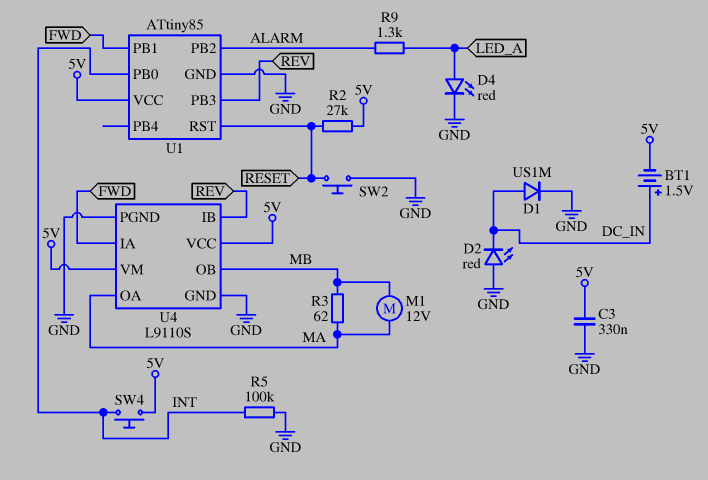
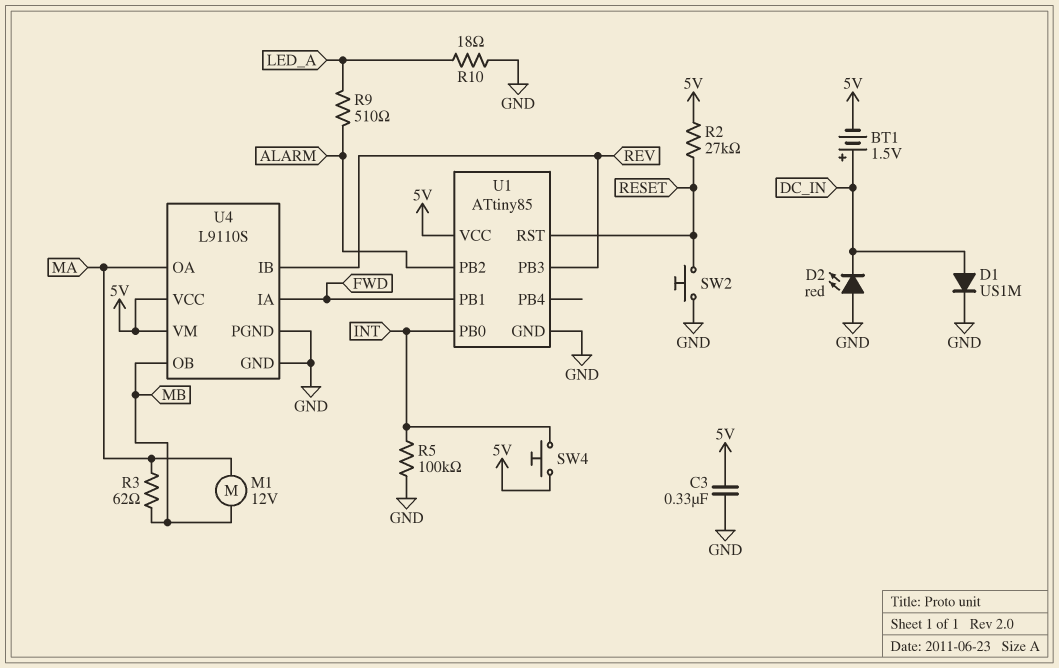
D4: LED red (A LED_A, K GND) -> none
R9: 1.3k (ALARM, LED_A) -> 510 (ALARM, LED_A)
R10: none -> 18 (GND, LED_A)

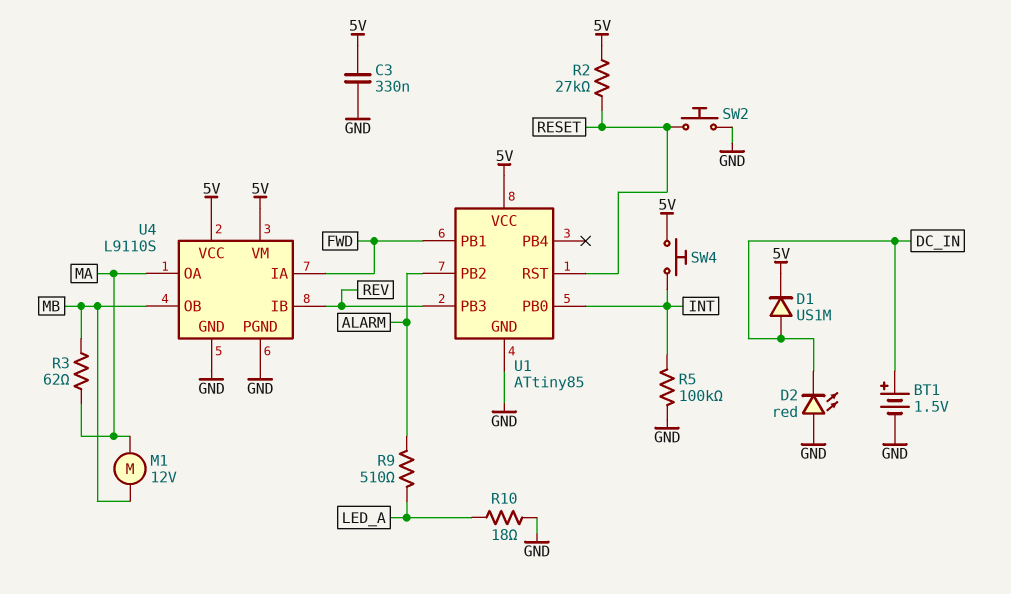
BT1: 1.5V (plus DC_IN, minus 5V) -> 1.5V (plus DC_IN, minus GND)
D1: diode US1M (A DC_IN, K GND) -> diode US1M (A DC_IN, K 5V)

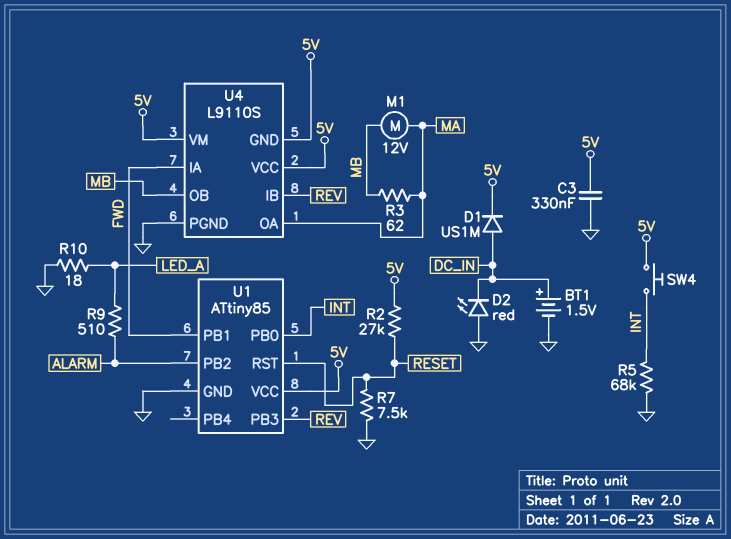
R5: 100k (GND, INT) -> 68k (GND, INT)
R7: none -> 7.5k (GND, RESET)
SW2: button (GND, RESET) -> none
U4 pin GND: GND -> 5V

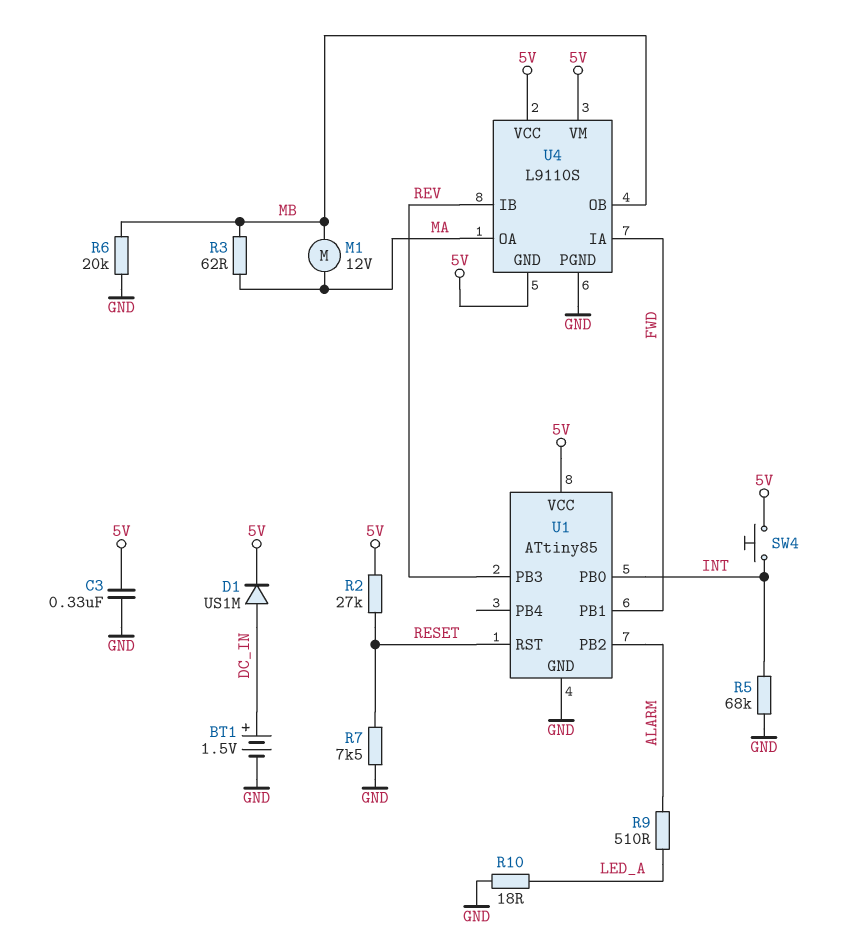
D2: LED red (A GND, K DC_IN) -> none
R6: none -> 20k (GND, MB)

